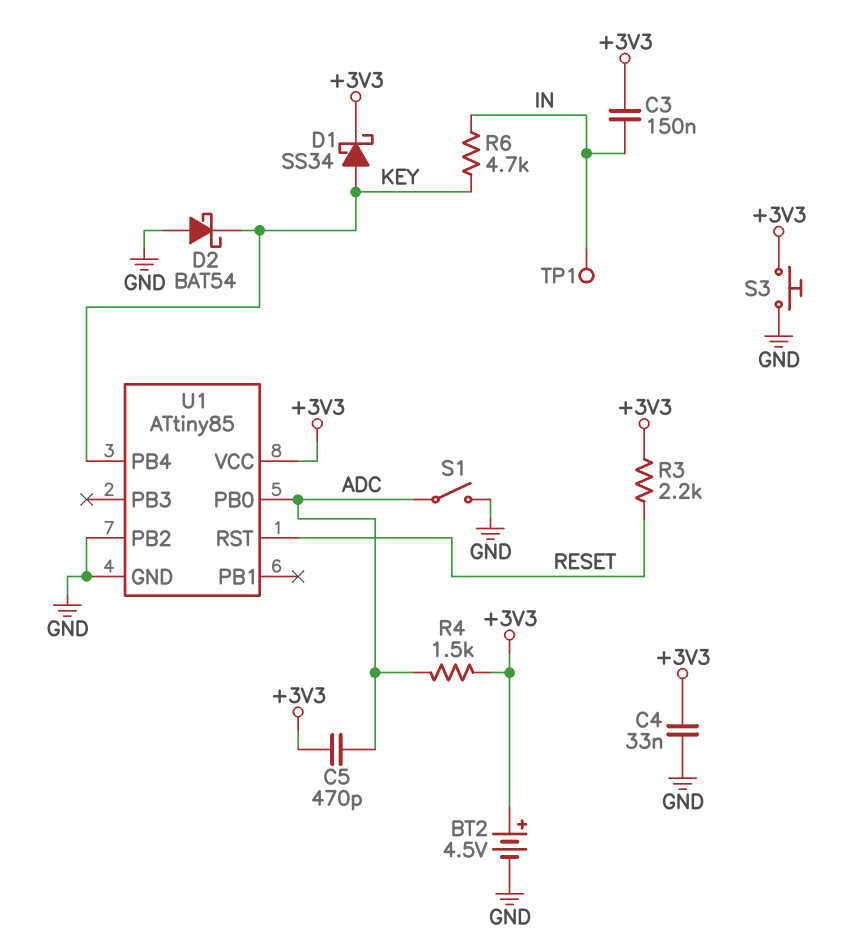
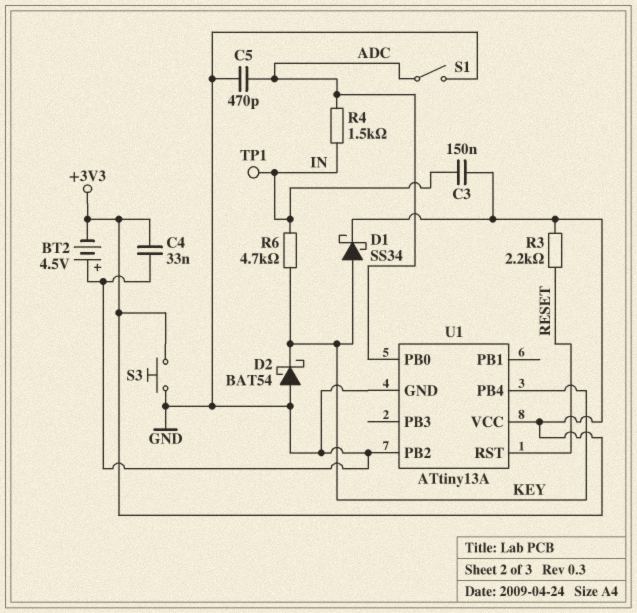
BT2: 4.5V (plus +3V3, minus GND) -> 4.5V (plus GND, minus +3V3)
C5: 470pF (+3V3, ADC) -> 470pF (ADC, GND)
R4: 1.5k (+3V3, ADC) -> 1.5k (ADC, IN)
U1: ATtiny85 -> ATtiny13A

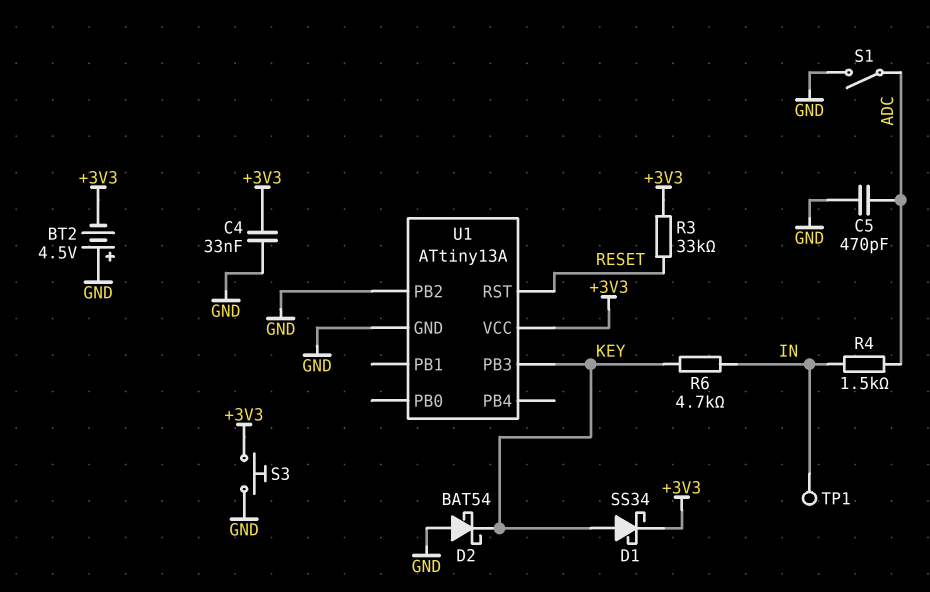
C3: 150nF (+3V3, IN) -> none
R3: 2.2k (+3V3, RESET) -> 33k (+3V3, RESET)
U1 pin PB0: ADC -> none
U1 pin PB3: none -> KEY
U1 pin PB4: KEY -> none

